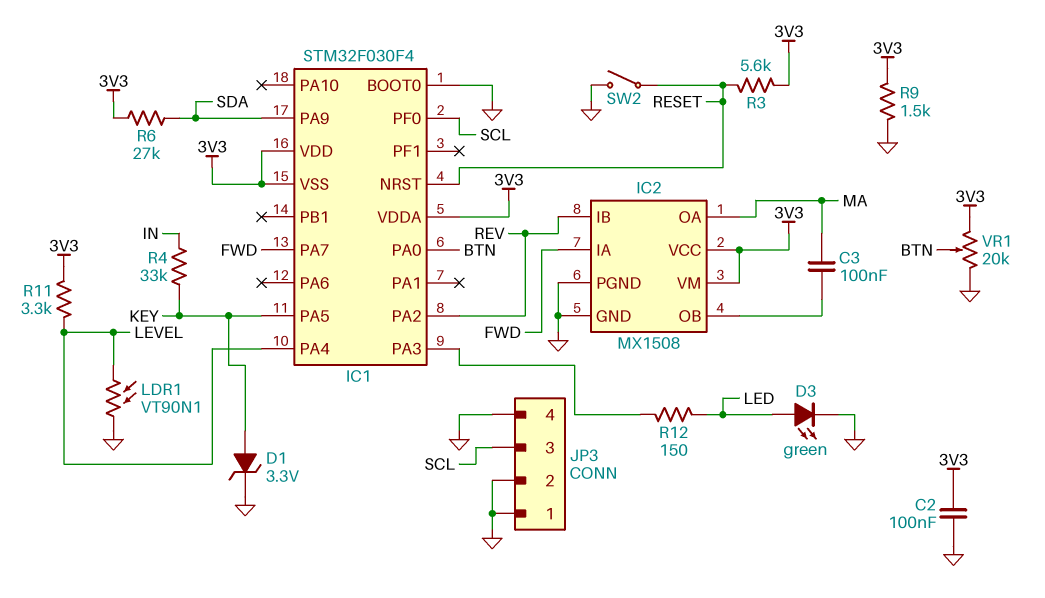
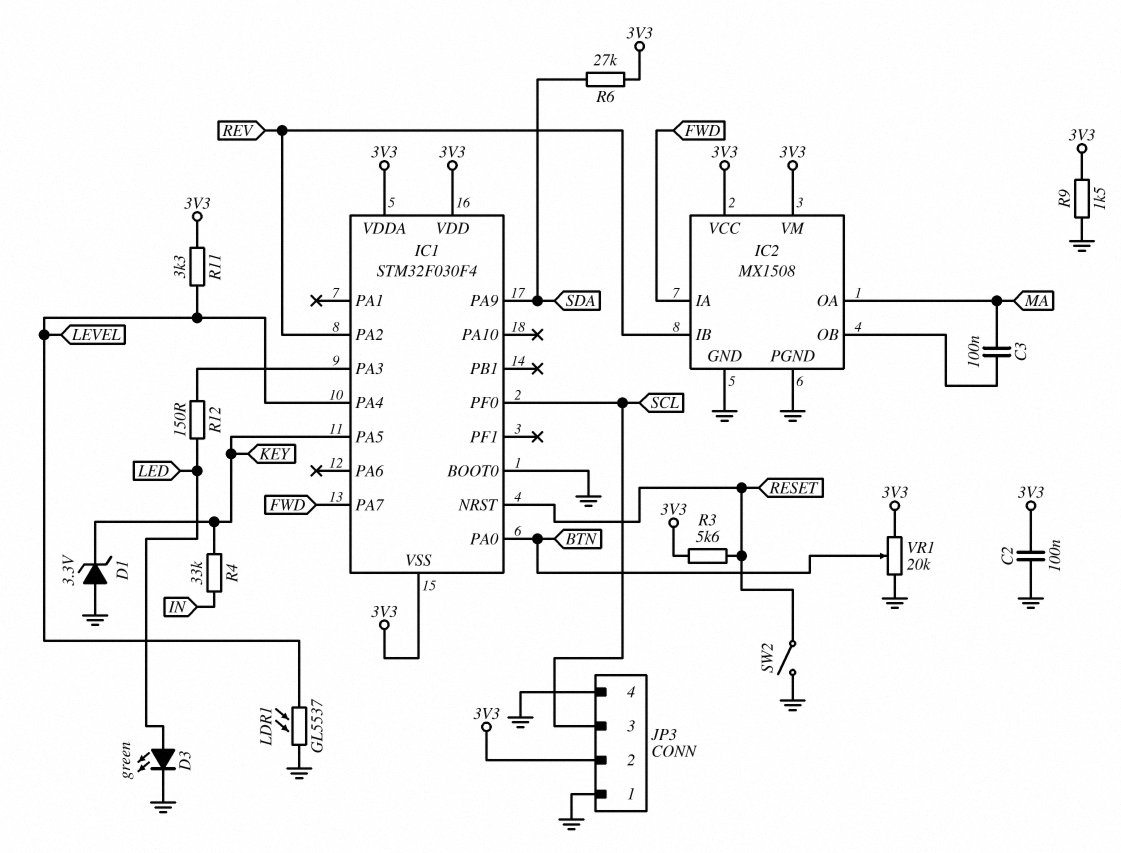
D1: zener 3.3V (A KEY, K GND) -> zener 3.3V (A GND, K KEY)
JP3 pin 2: GND -> 3V3
LDR1: VT90N1 (GND, LEVEL) -> GL5537 (GND, LEVEL)

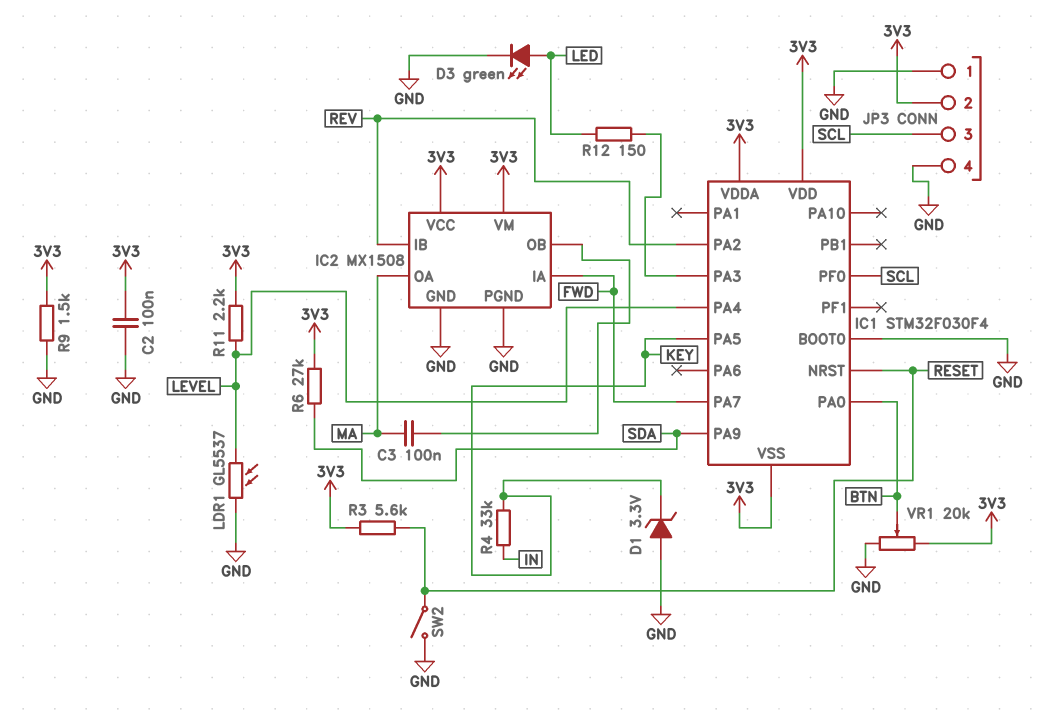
R11: 3.3k (3V3, LEVEL) -> 2.2k (3V3, LEVEL)

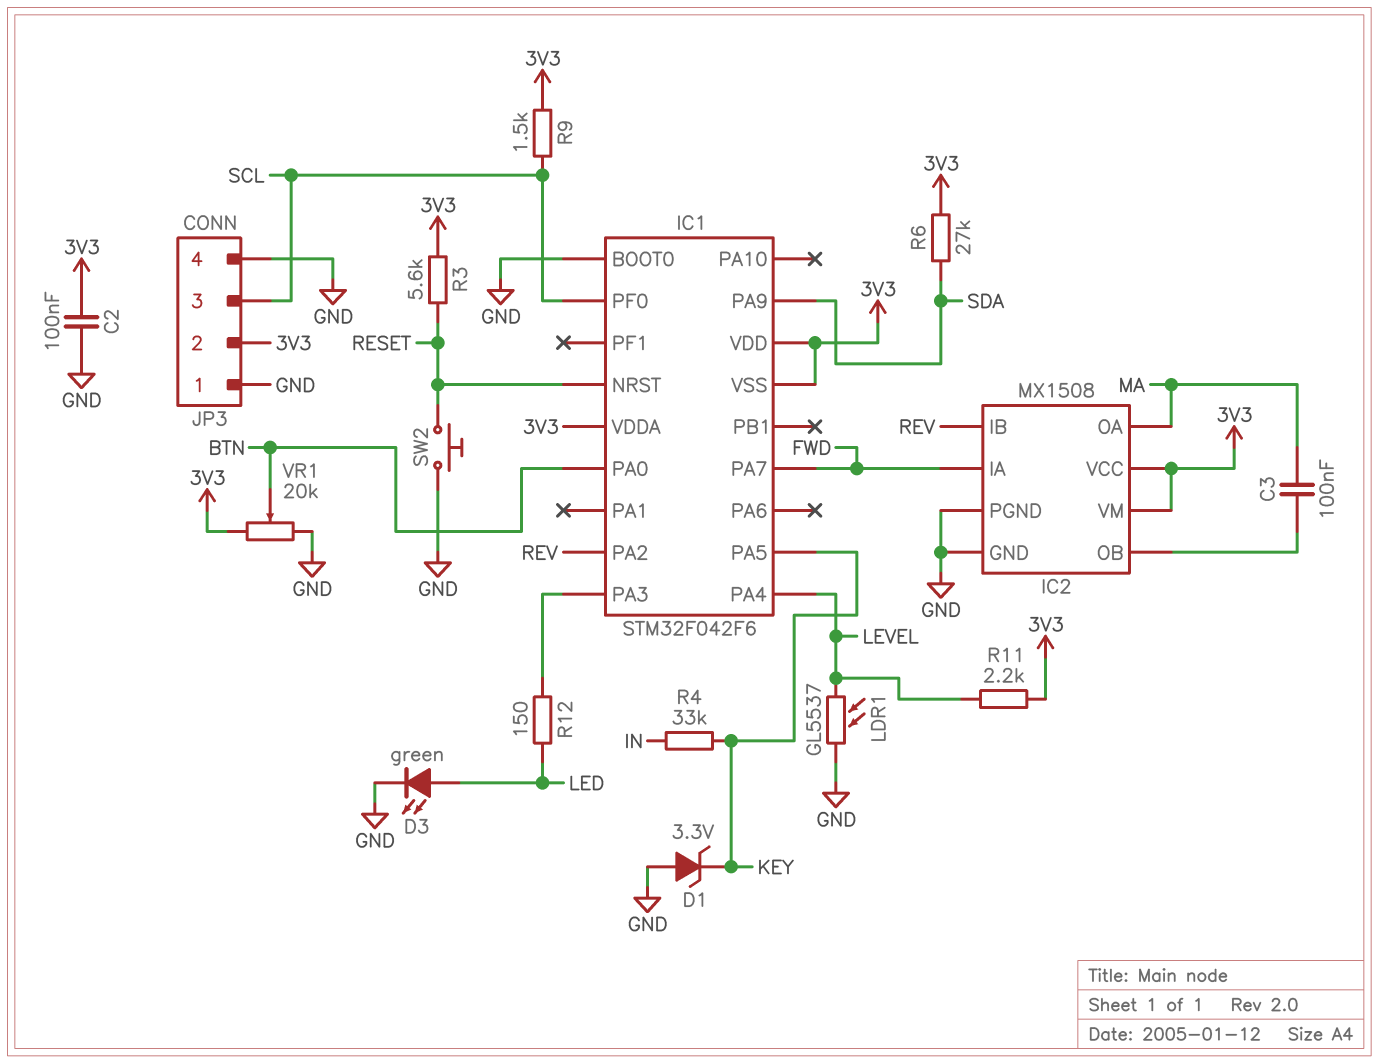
IC1: STM32F030F4 -> STM32F042F6
R9: 1.5k (3V3, GND) -> 1.5k (3V3, SCL)
SW2: switch (GND, RESET) -> button (GND, RESET)

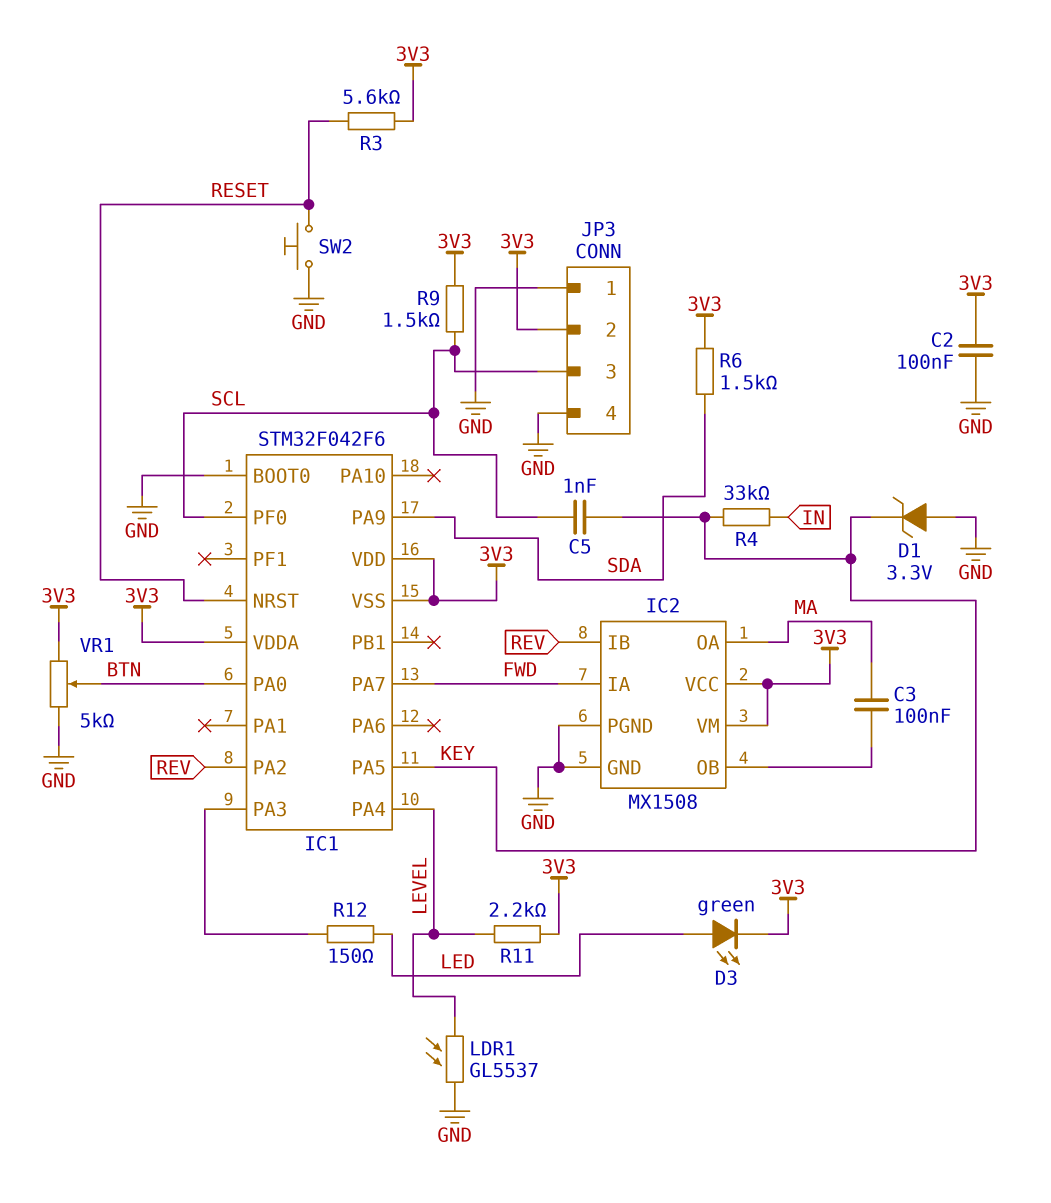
C5: none -> 1nF (KEY, SCL)
D3: LED green (A LED, K GND) -> LED green (A LED, K 3V3)
R6: 27k (3V3, SDA) -> 1.5k (3V3, SDA)
VR1: 20k (3V3, GND, wiper BTN) -> 5k (3V3, GND, wiper BTN)

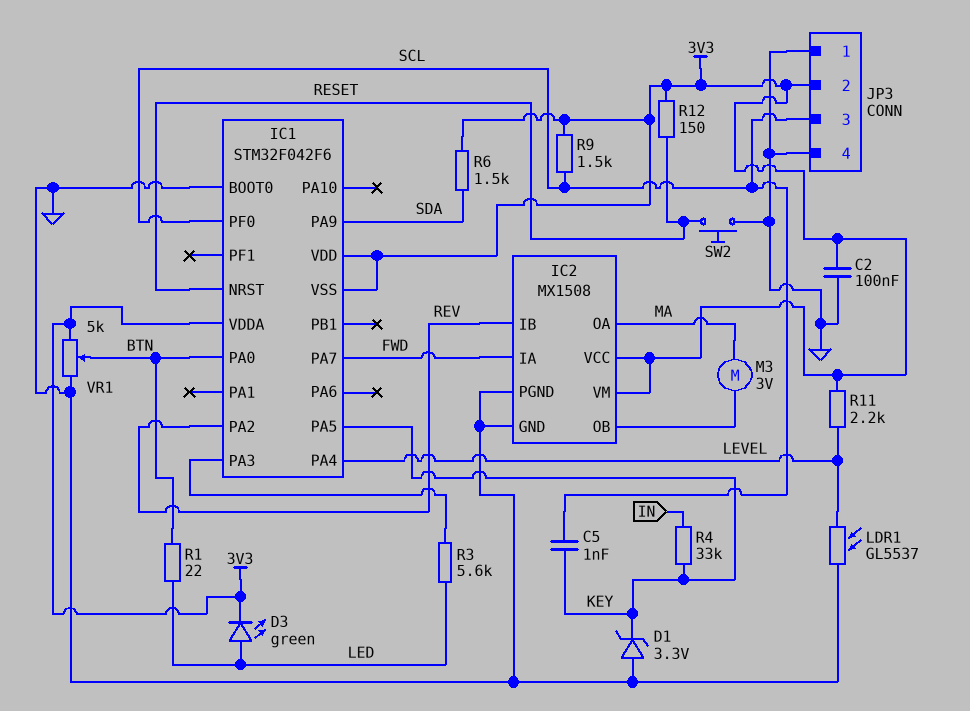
C3: 100nF (IC2/OB, MA) -> none
M3: none -> motor 3V (IC2/OB, MA)
R1: none -> 22 (BTN, LED)
R3: 5.6k (3V3, RESET) -> 5.6k (IC1/PA3, LED)
R12: 150 (IC1/PA3, LED) -> 150 (3V3, RESET)

